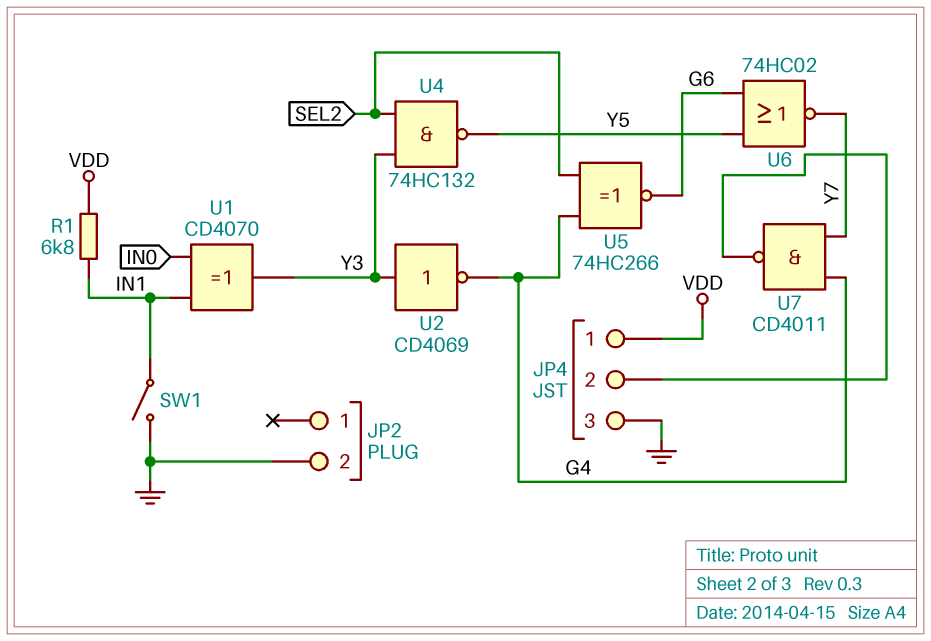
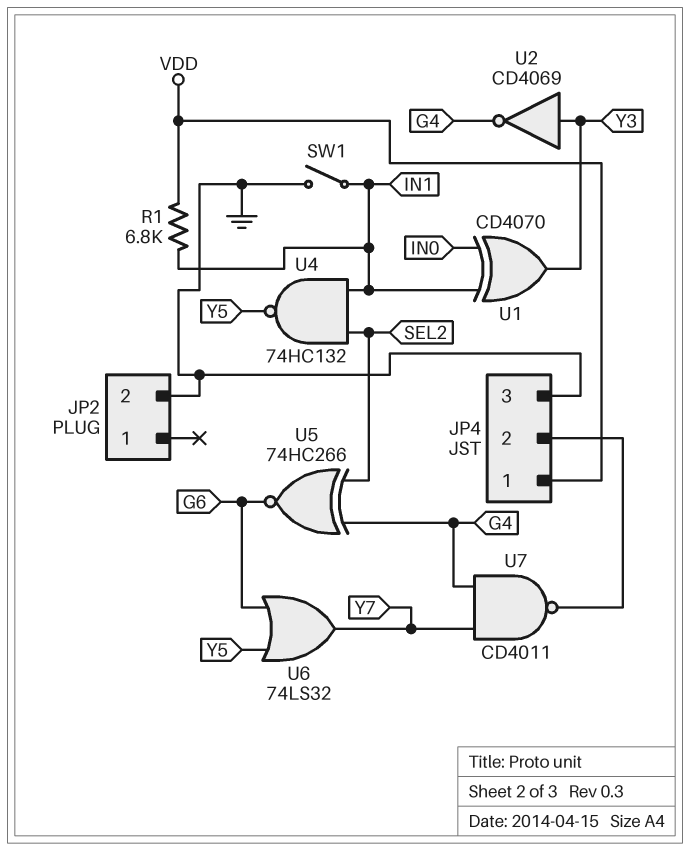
U4: NAND 74HC132 (in SEL2, in Y3, out Y5) -> NAND 74HC132 (in IN1, in SEL2, out Y5)
U6: NOR 74HC02 (in G6, in Y5, out Y7) -> OR 74LS32 (in G6, in Y5, out Y7)

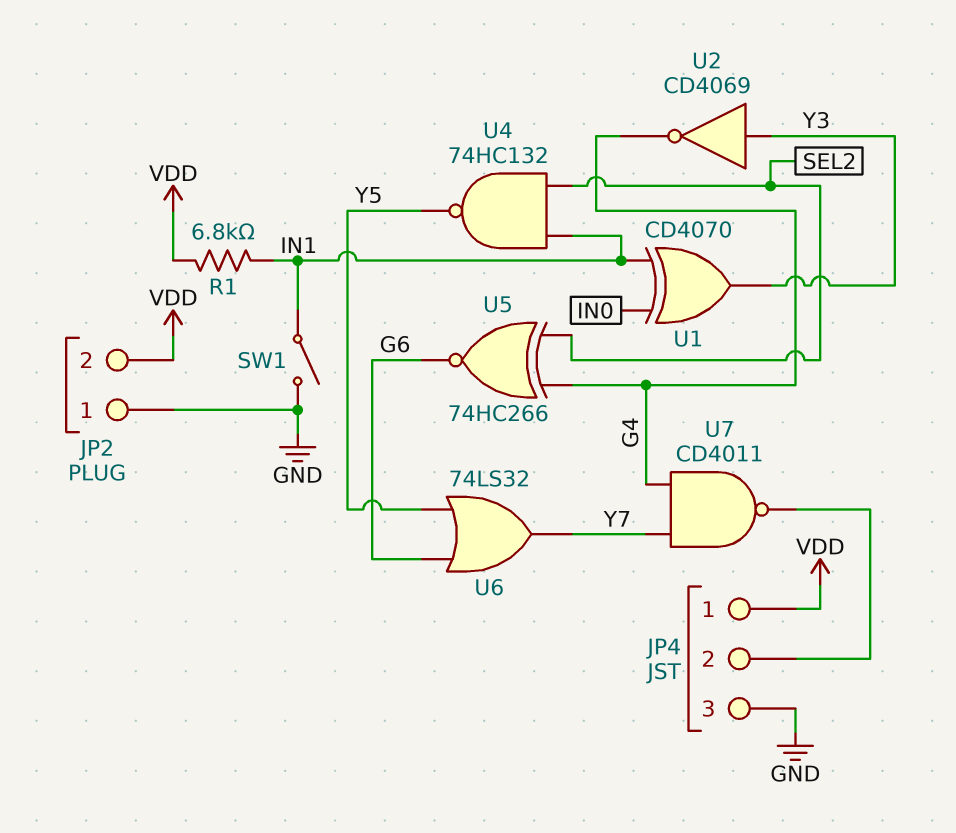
JP2 pin 1: none -> GND
JP2 pin 2: GND -> VDD

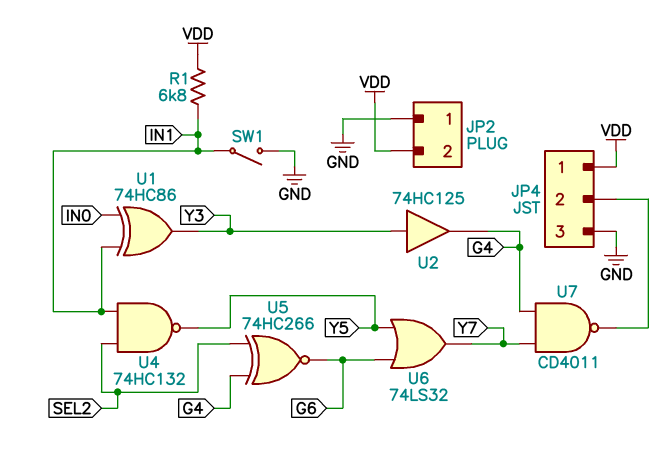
U1: XOR CD4070 (in IN0, in IN1, out Y3) -> XOR 74HC86 (in IN0, in IN1, out Y3)
U2: NOT CD4069 (in Y3, out G4) -> buffer 74HC125 (in Y3, out G4)

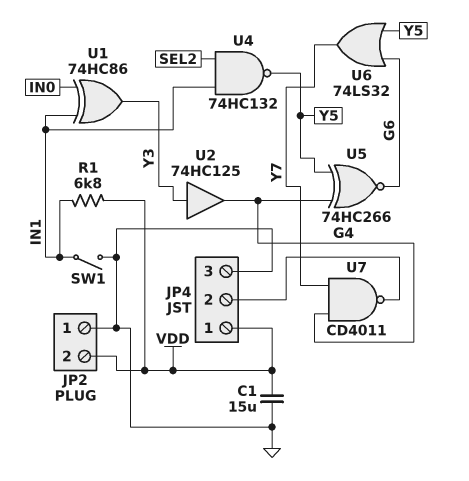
C1: none -> 15uF (GND, VDD)
U5: XNOR 74HC266 (in G4, in SEL2, out G6) -> XNOR 74HC266 (in G4, in Y5, out G6)

